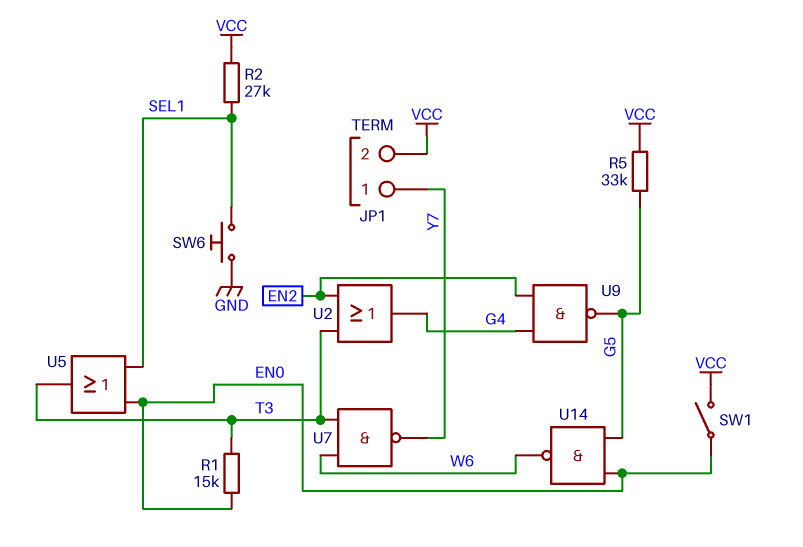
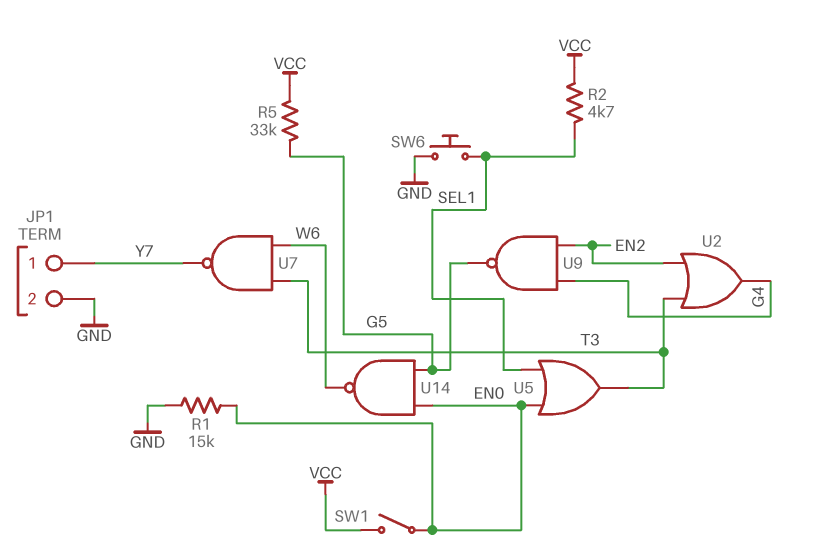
JP1 pin 2: VCC -> GND
R1: 15k (EN0, T3) -> 15k (EN0, GND)
R2: 27k (SEL1, VCC) -> 4.7k (SEL1, VCC)

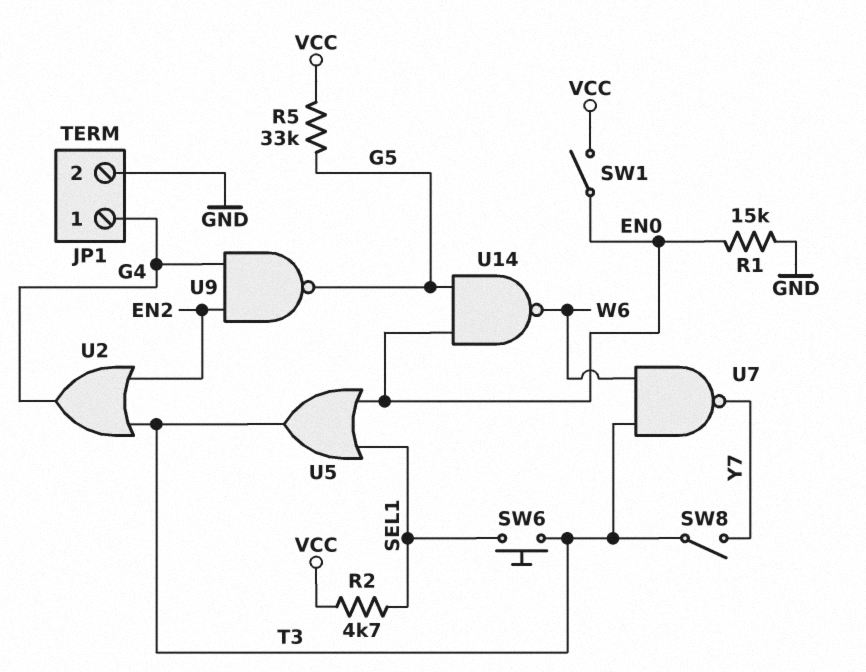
JP1 pin 1: Y7 -> G4
SW6: button (GND, SEL1) -> button (SEL1, T3)
SW8: none -> switch (T3, Y7)

